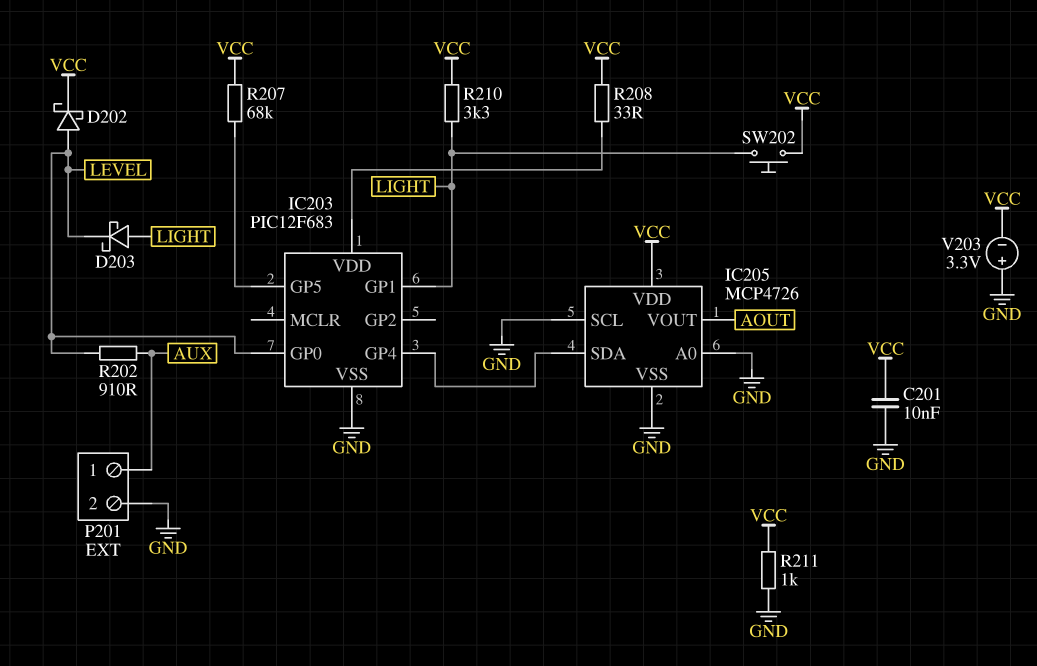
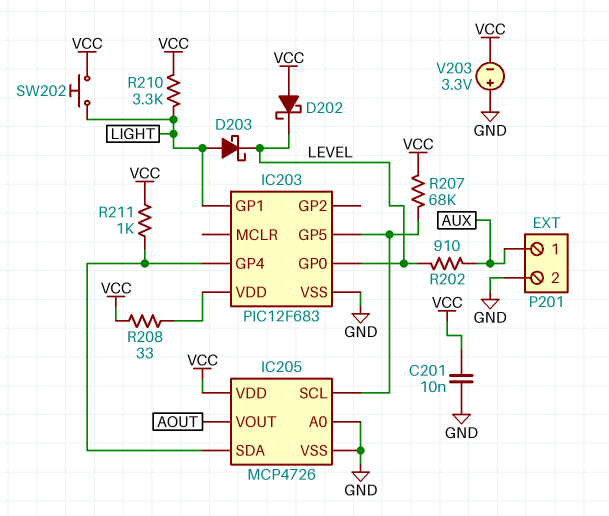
D202: schottky (A LEVEL, K VCC) -> schottky (A VCC, K LEVEL)
IC205 pin SCL: GND -> IC203/GP5
R211: 1k (GND, VCC) -> 1k (IC203/GP4, VCC)

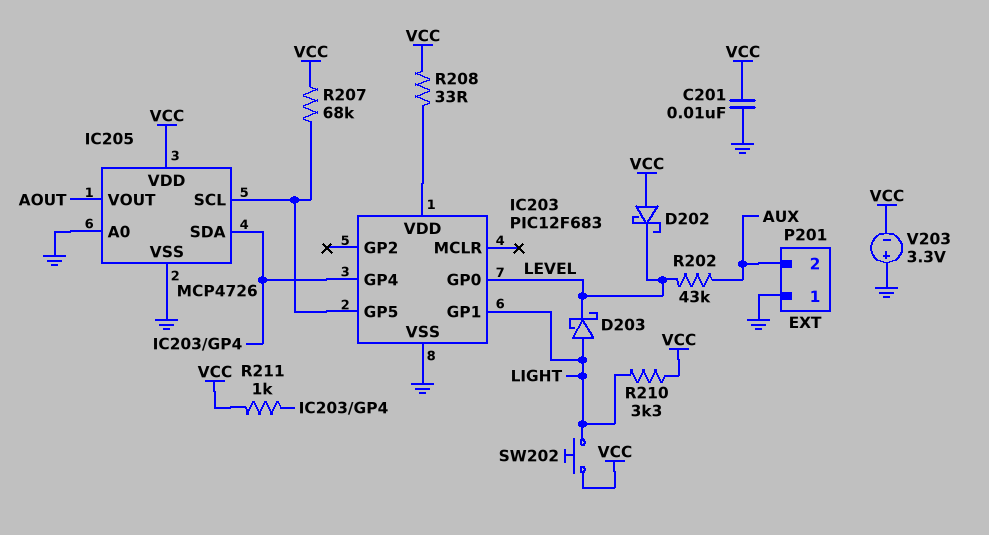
P201 pin 1: AUX -> GND
P201 pin 2: GND -> AUX
R202: 910 (AUX, LEVEL) -> 43k (AUX, LEVEL)

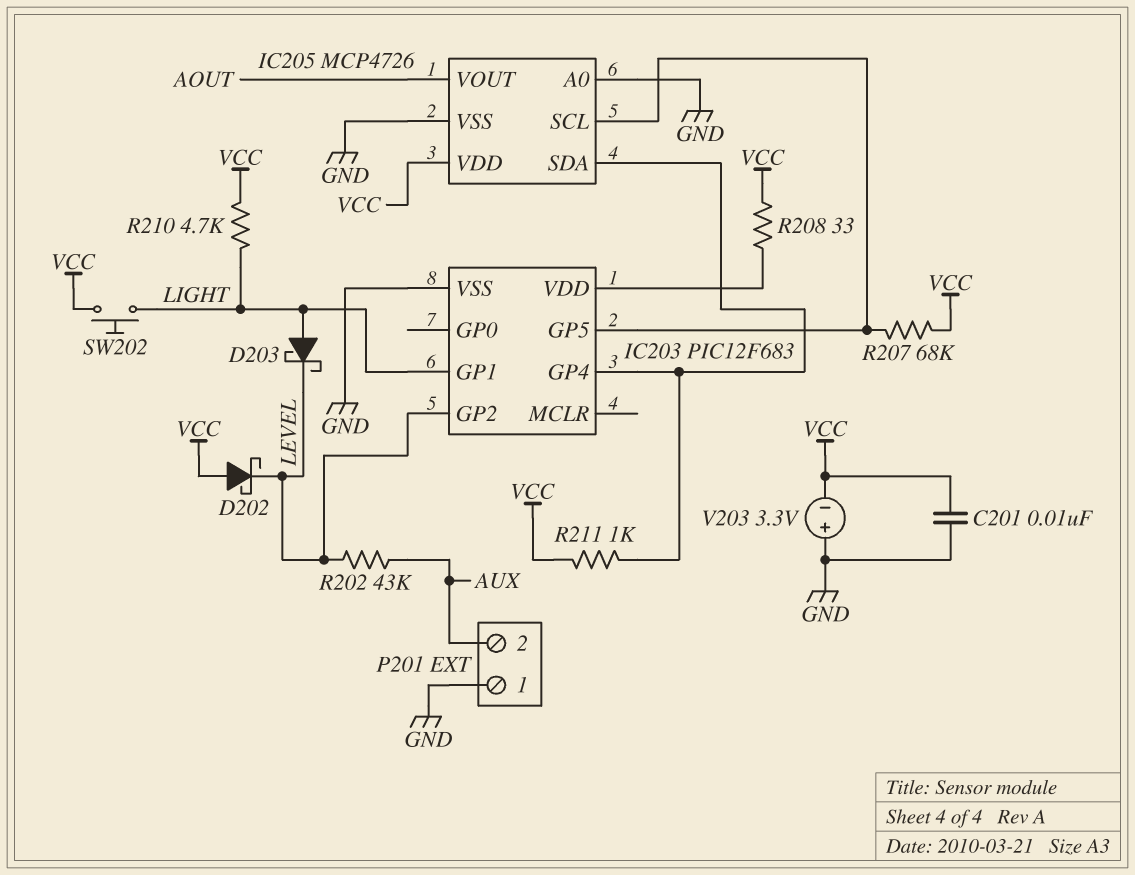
IC203 pin GP0: LEVEL -> none
IC203 pin GP2: none -> LEVEL
R210: 3.3k (LIGHT, VCC) -> 4.7k (LIGHT, VCC)

